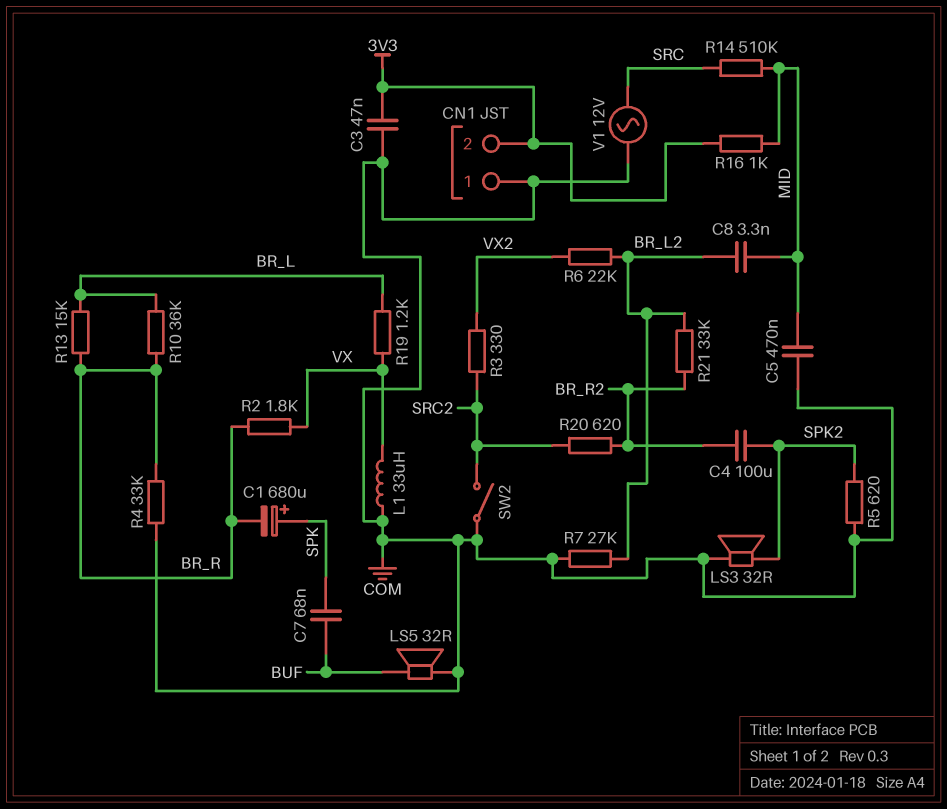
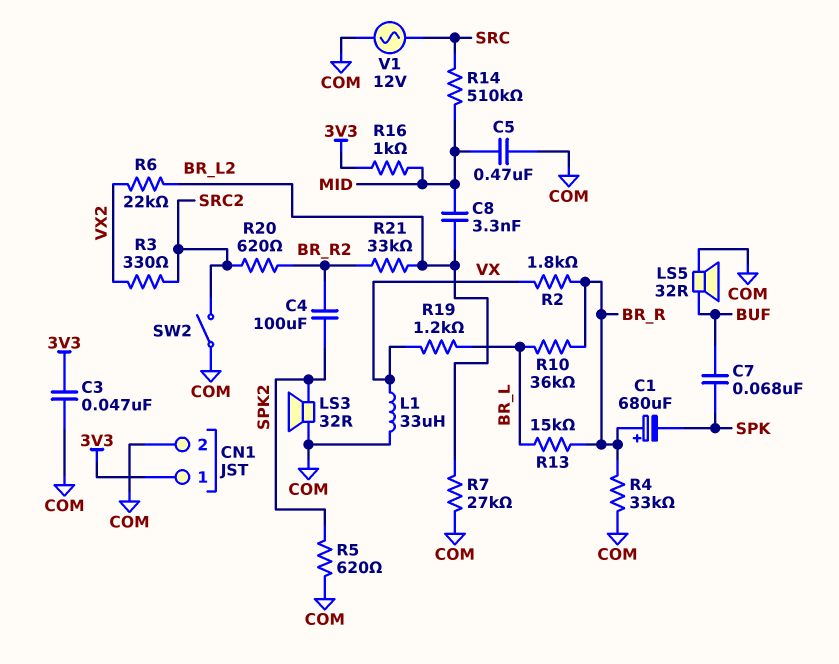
C1: 680uF (plus SPK, minus BR_R) -> 680uF (plus BR_R, minus SPK)
CN1 pin 1: COM -> 3V3
CN1 pin 2: 3V3 -> COM

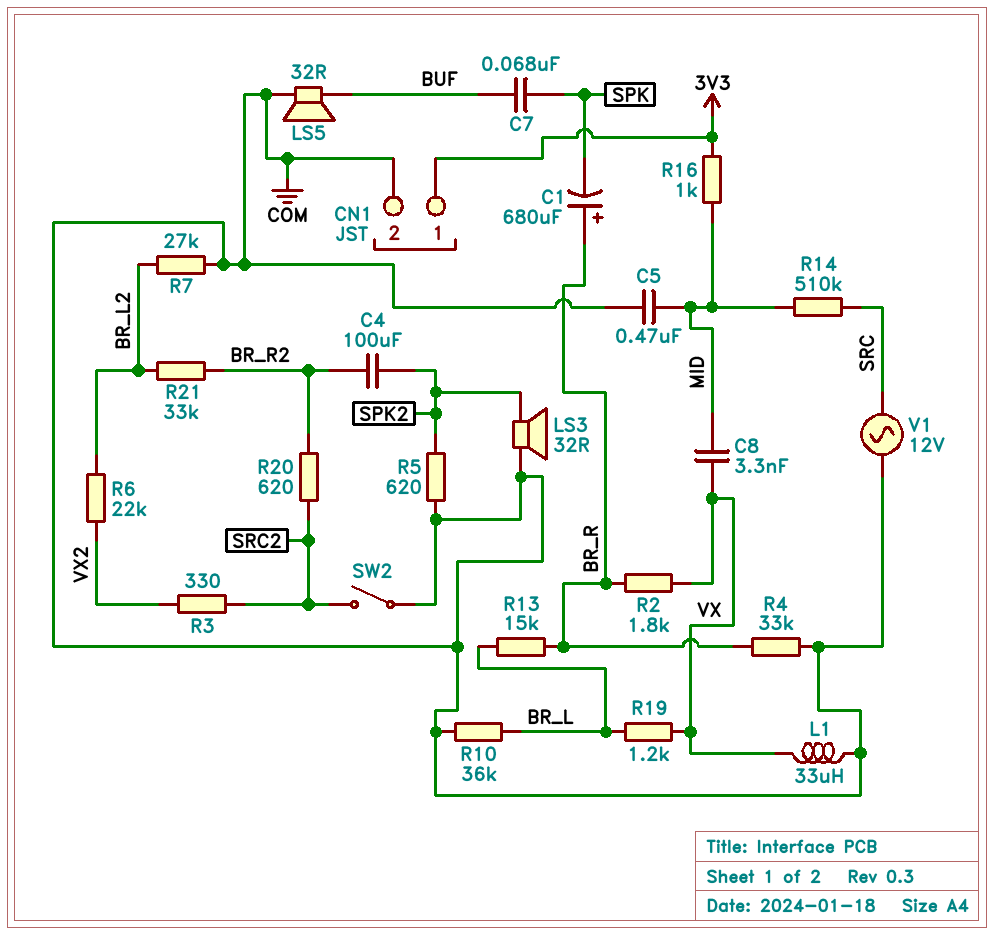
C3: 47nF (3V3, COM) -> none
C8: 3.3nF (BR_L2, MID) -> 3.3nF (MID, VX)
R10: 36k (BR_L, BR_R) -> 36k (BR_L, COM)

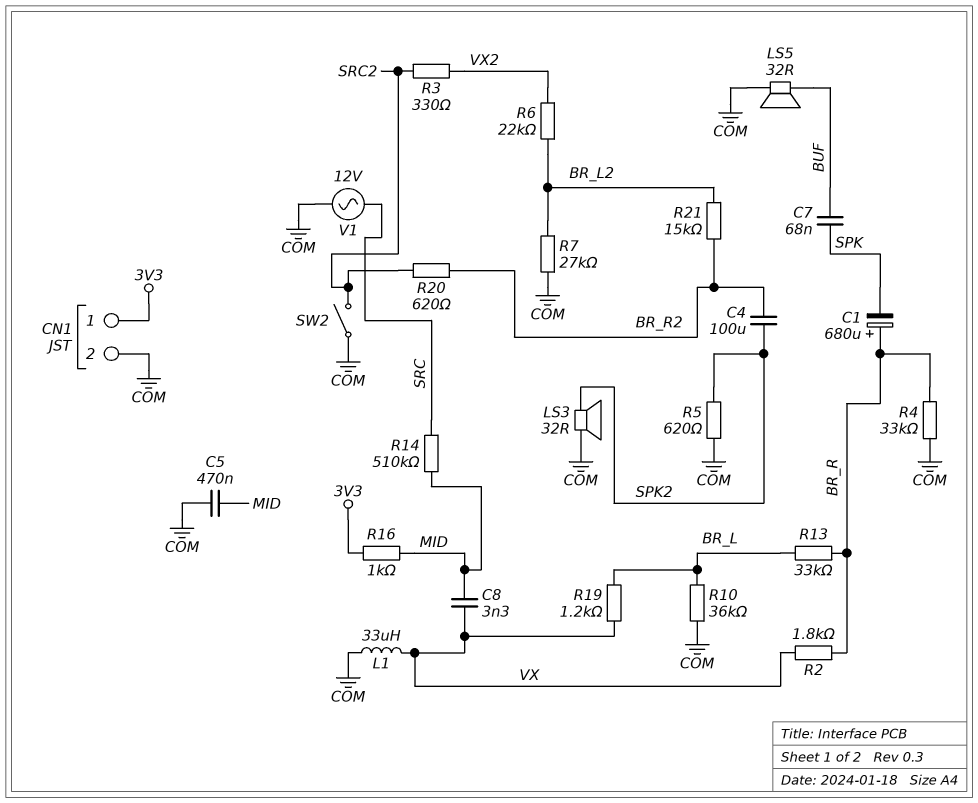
R13: 15k (BR_L, BR_R) -> 33k (BR_L, BR_R)
R21: 33k (BR_L2, BR_R2) -> 15k (BR_L2, BR_R2)

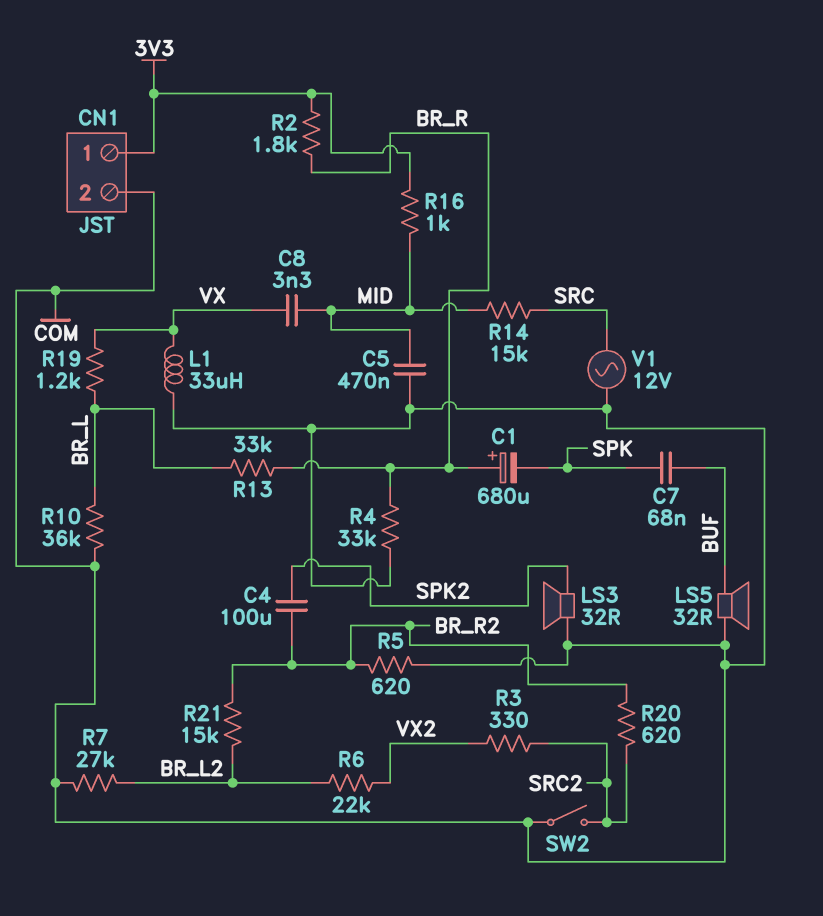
R2: 1.8k (BR_R, VX) -> 1.8k (3V3, BR_R)
R5: 620 (COM, SPK2) -> 620 (BR_R2, COM)
R14: 510k (MID, SRC) -> 15k (MID, SRC)

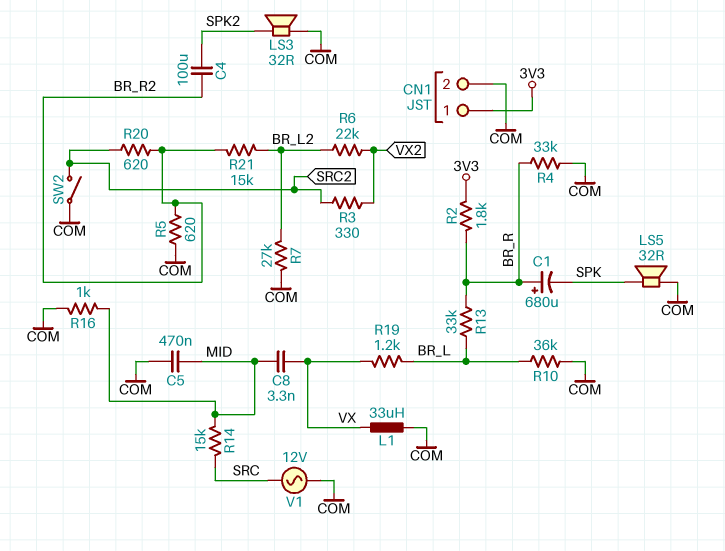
C7: 68nF (BUF, SPK) -> none
LS5: speaker 32R (BUF, COM) -> speaker 32R (COM, SPK)
R16: 1k (3V3, MID) -> 1k (COM, MID)

